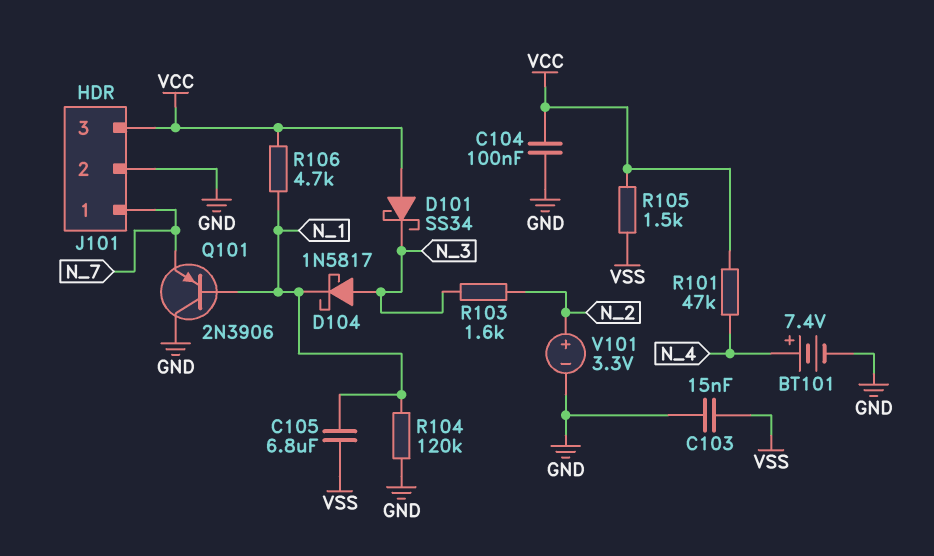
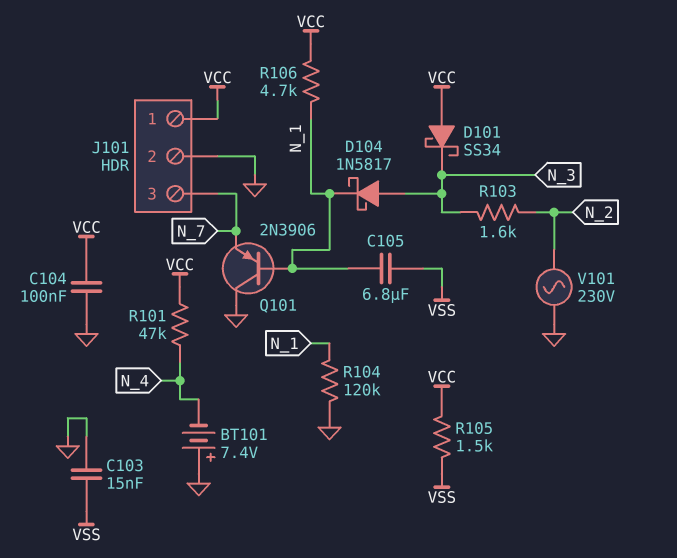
BT101: 7.4V (plus N_4, minus GND) -> 7.4V (plus GND, minus N_4)
J101 pin 1: N_7 -> VCC
J101 pin 3: VCC -> N_7
V101: 3.3V (plus N_2, minus GND) -> AC 230V (GND, N_2)

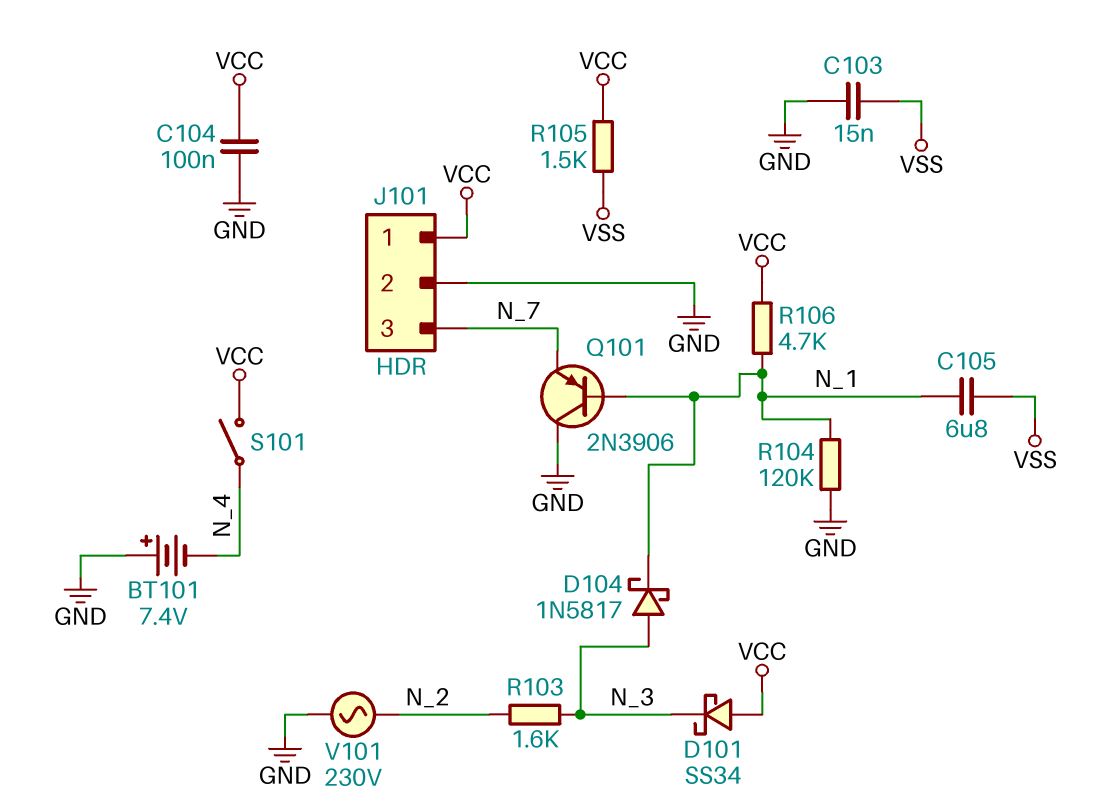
R101: 47k (N_4, VCC) -> none
S101: none -> switch (N_4, VCC)

